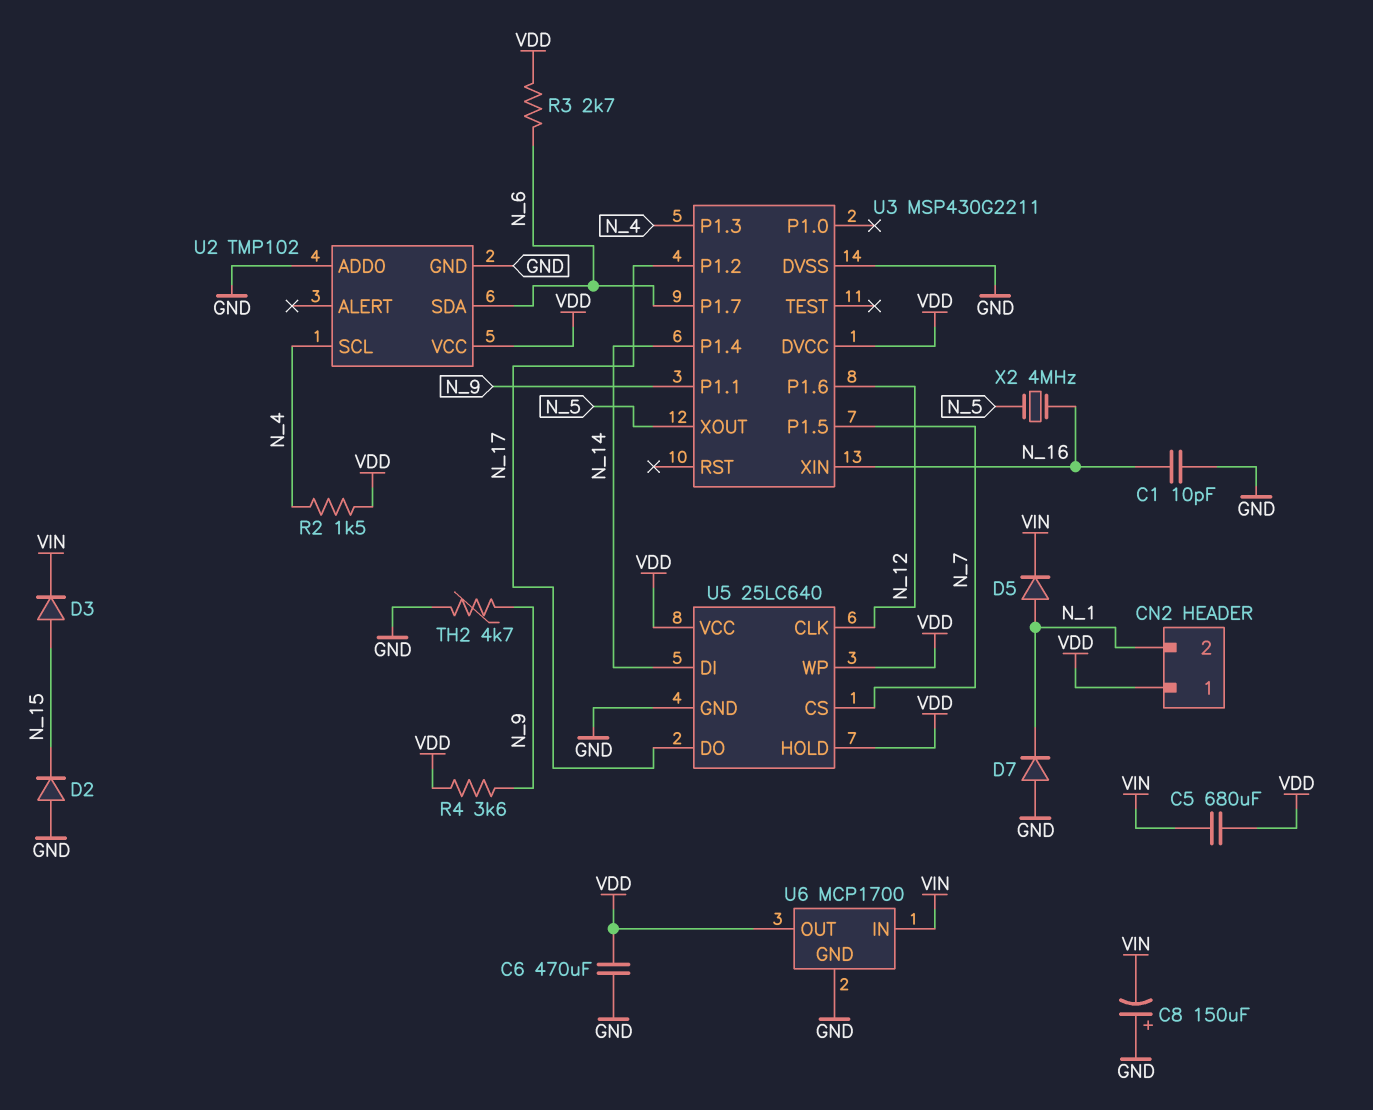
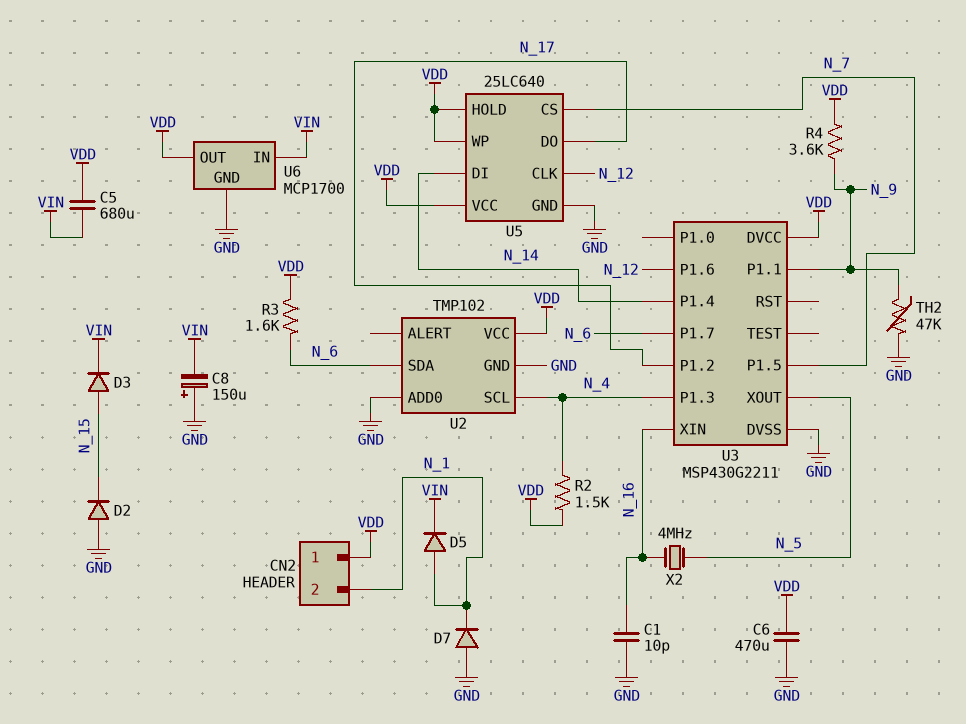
R3: 2.7k (N_6, VDD) -> 1.6k (N_6, VDD)
TH2: 4.7k (GND, N_9) -> 47k (GND, N_9)

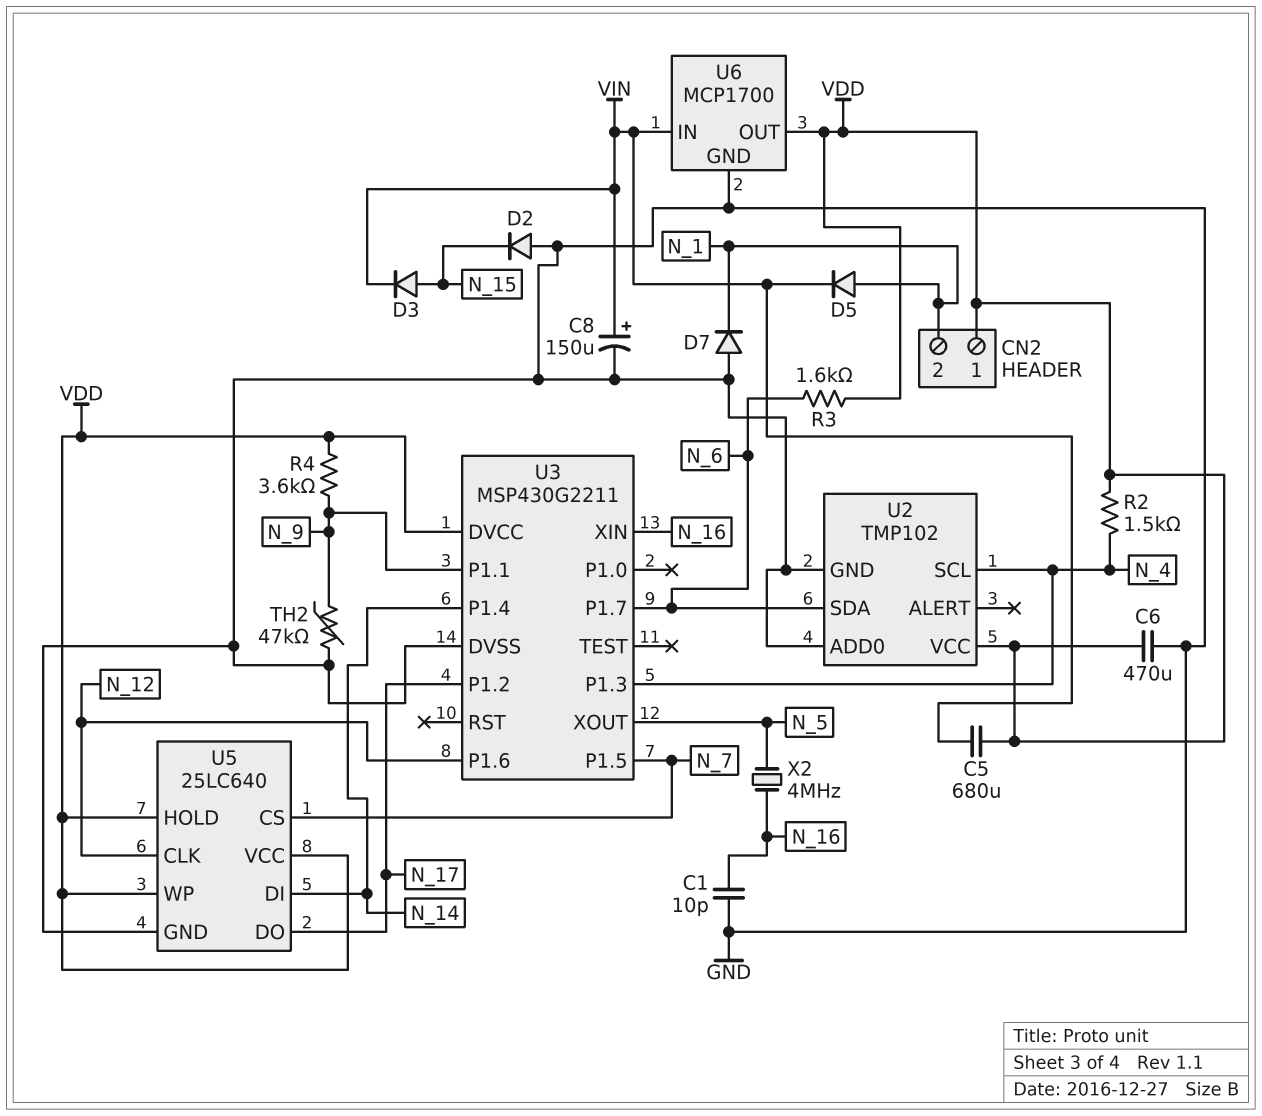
C8: 150uF (plus GND, minus VIN) -> 150uF (plus VIN, minus GND)

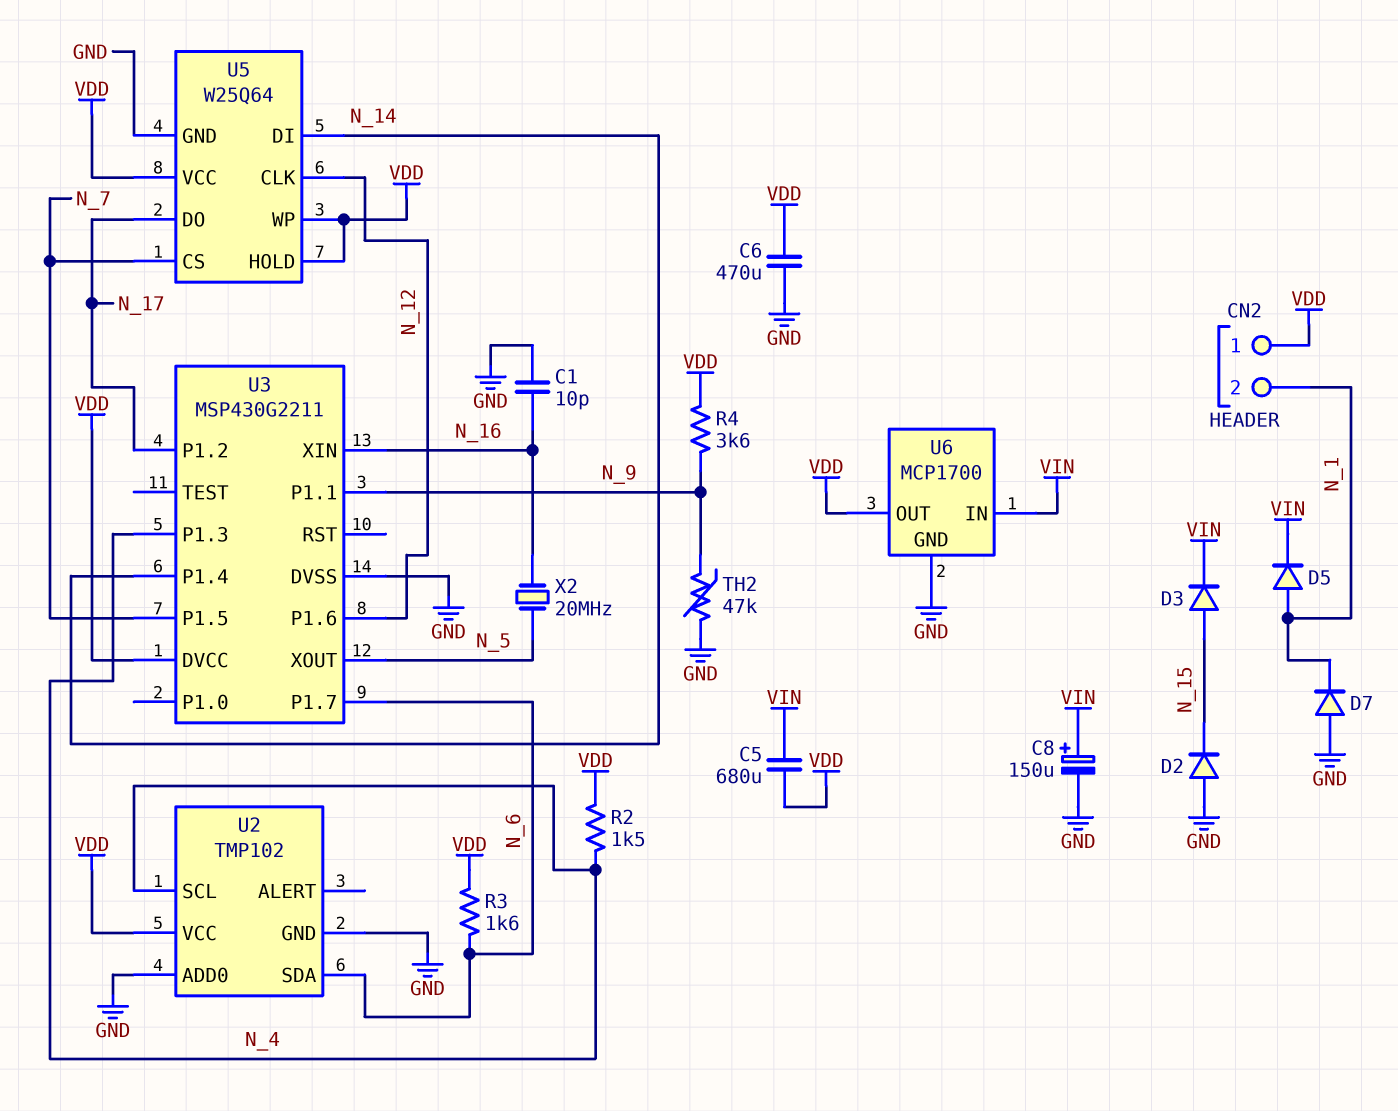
U5: 25LC640 -> W25Q64
X2: 4MHz (N_5, N_16) -> 20MHz (N_5, N_16)

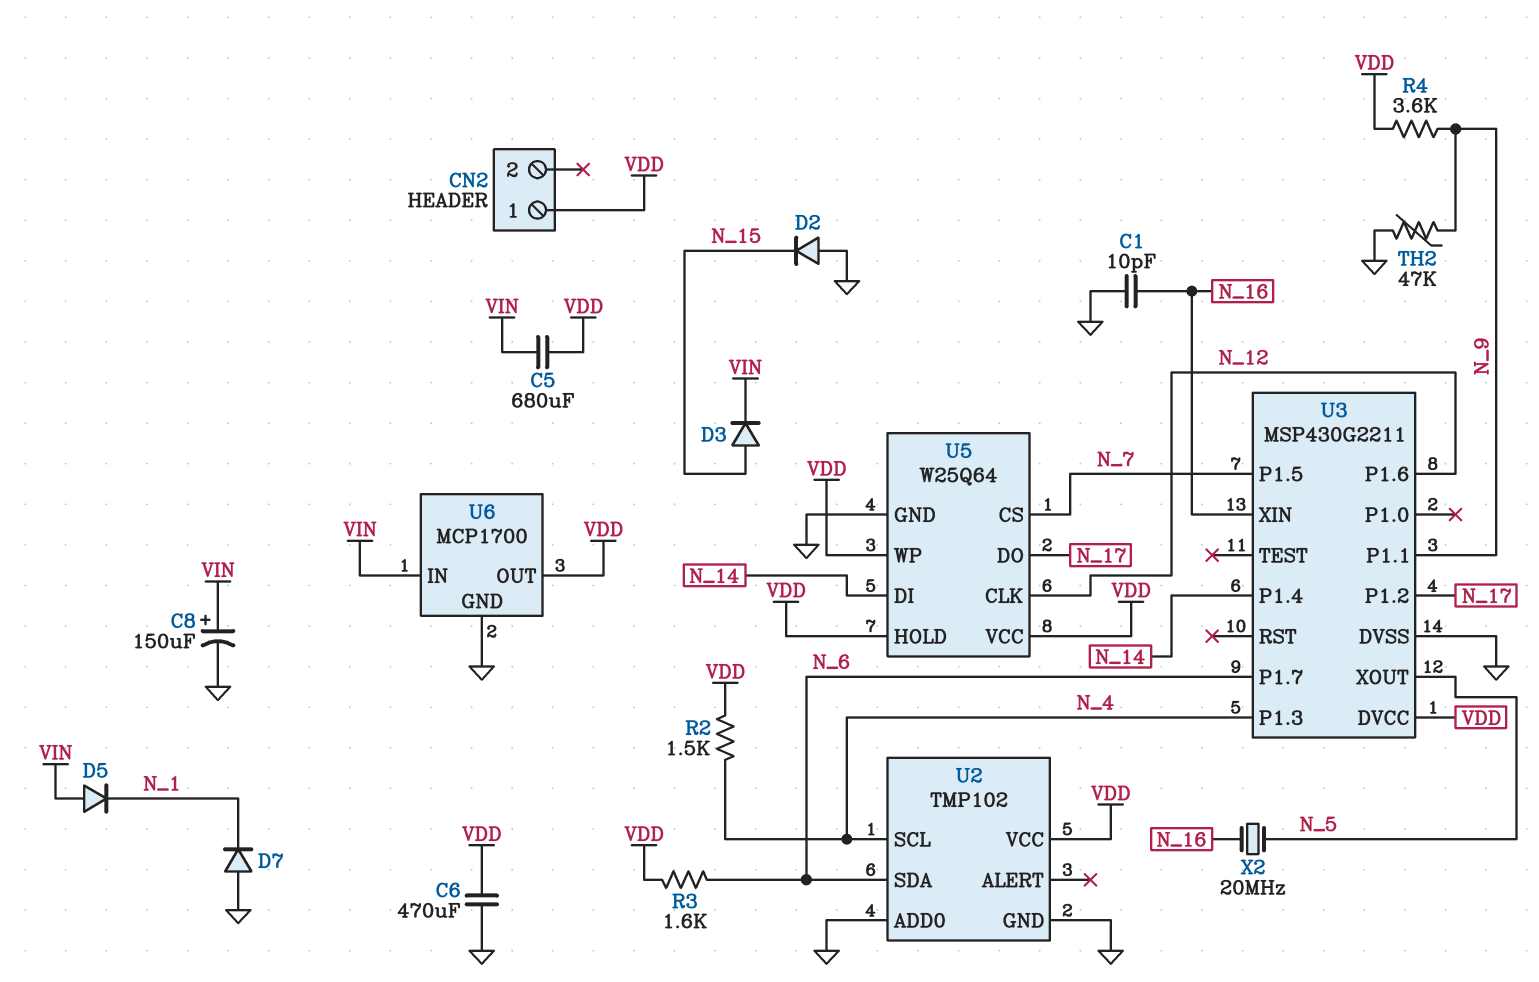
CN2 pin 2: N_1 -> none
D5: diode (A N_1, K VIN) -> diode (A VIN, K N_1)

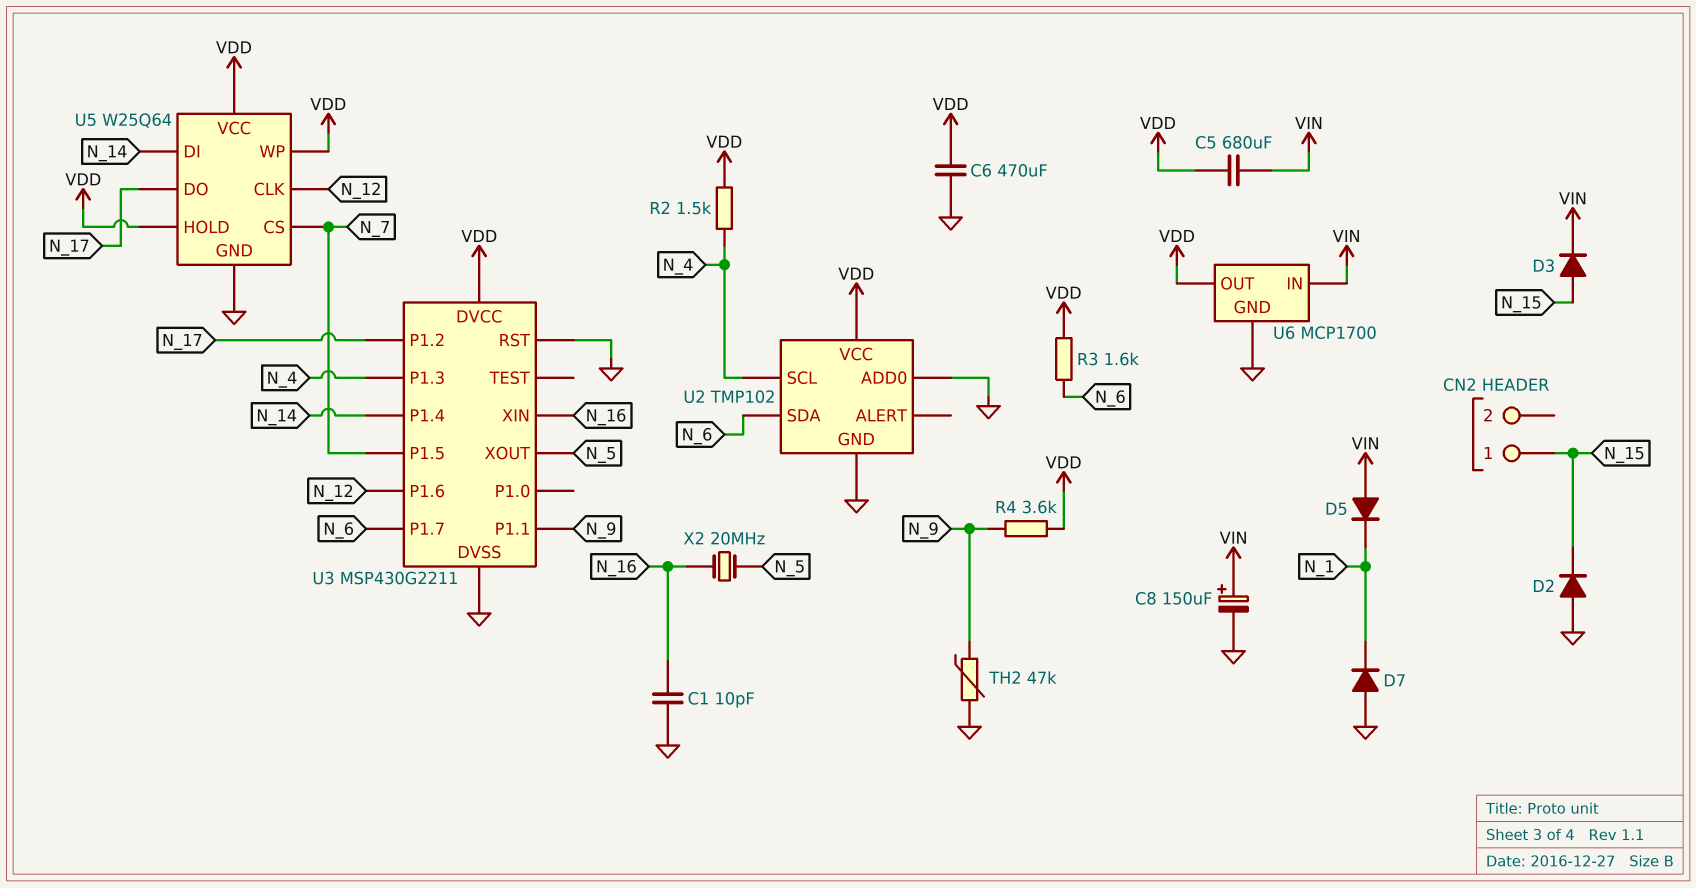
CN2 pin 1: VDD -> N_15
U3 pin RST: none -> GND

